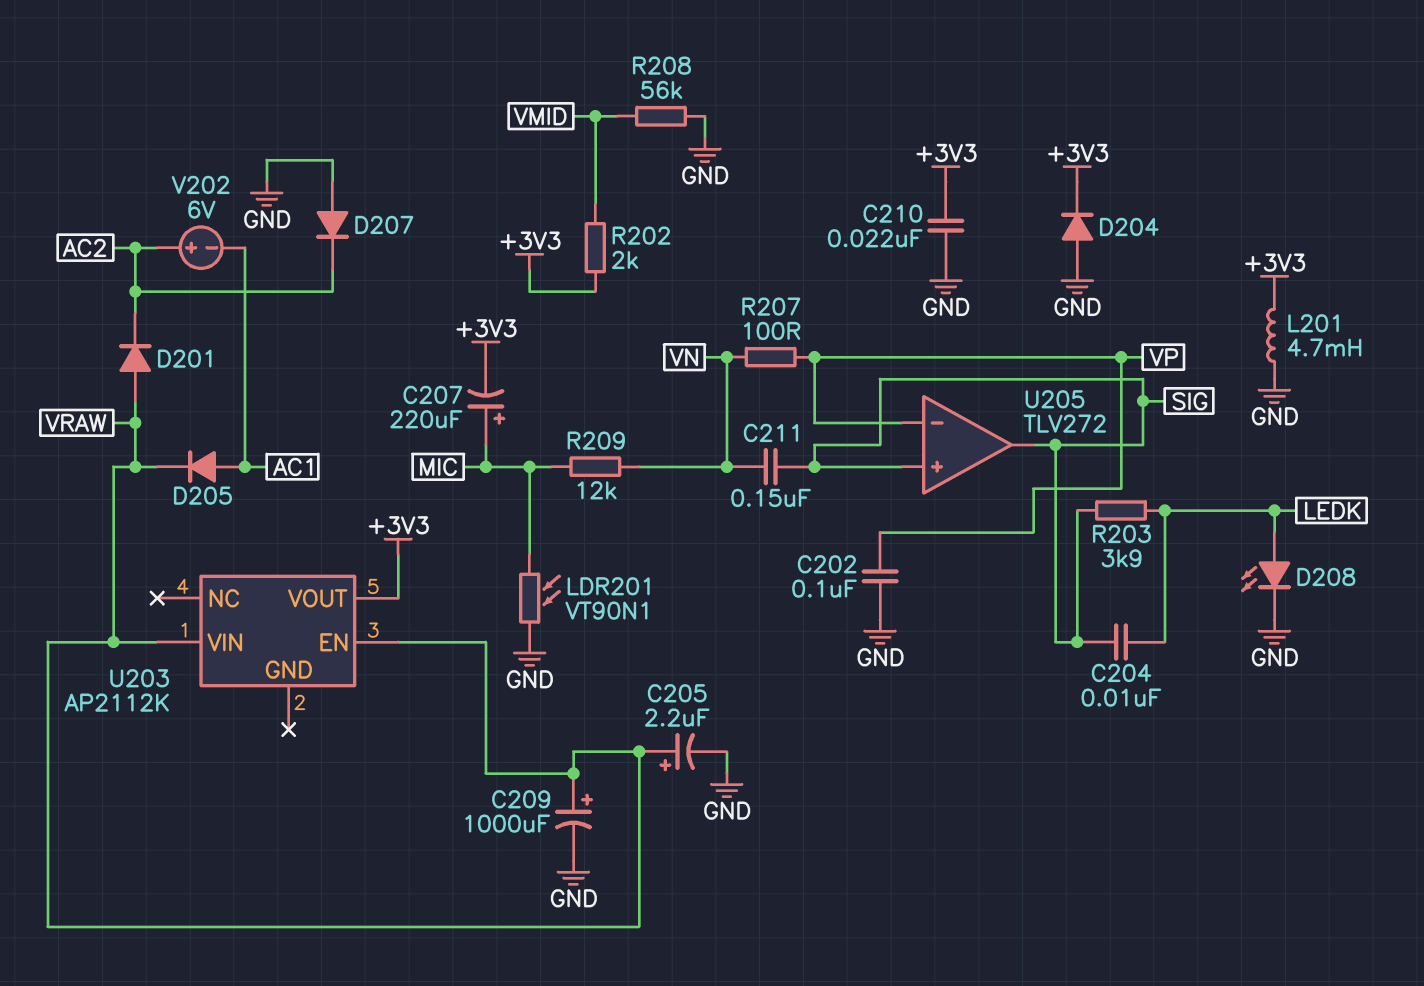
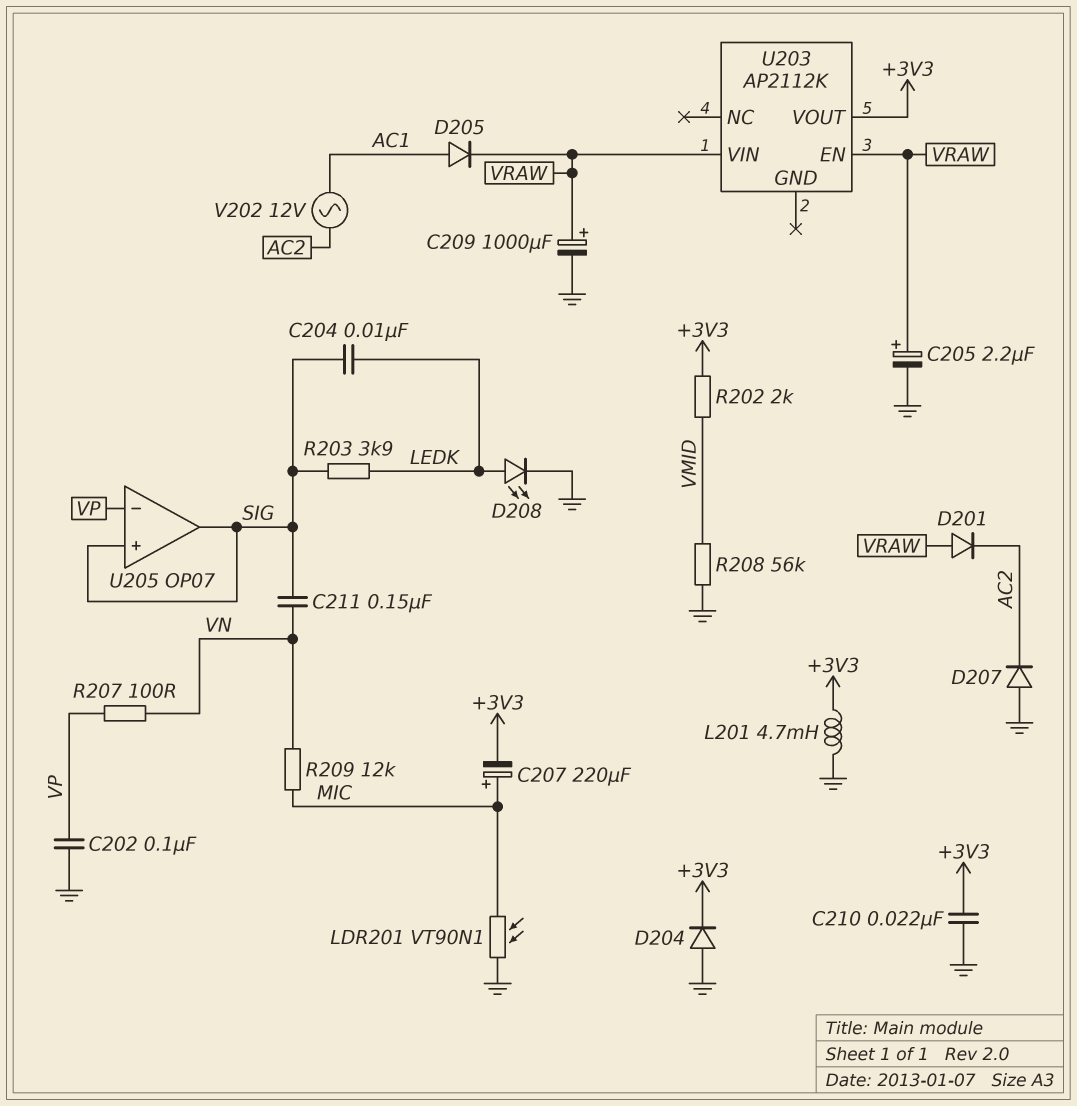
U205: TLV272 -> OP07
V202: 6V (plus AC2, minus AC1) -> AC 12V (AC1, AC2)

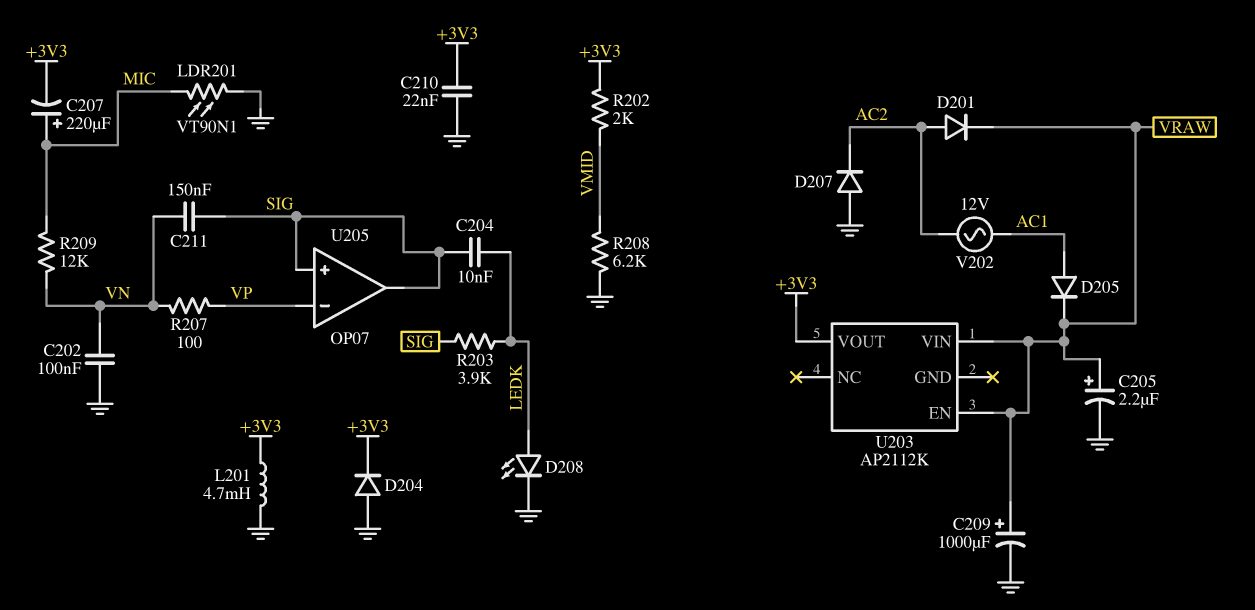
C202: 100nF (GND, VP) -> 100nF (GND, VN)
D201: diode (A VRAW, K AC2) -> diode (A AC2, K VRAW)
R208: 56k (GND, VMID) -> 6.2k (GND, VMID)

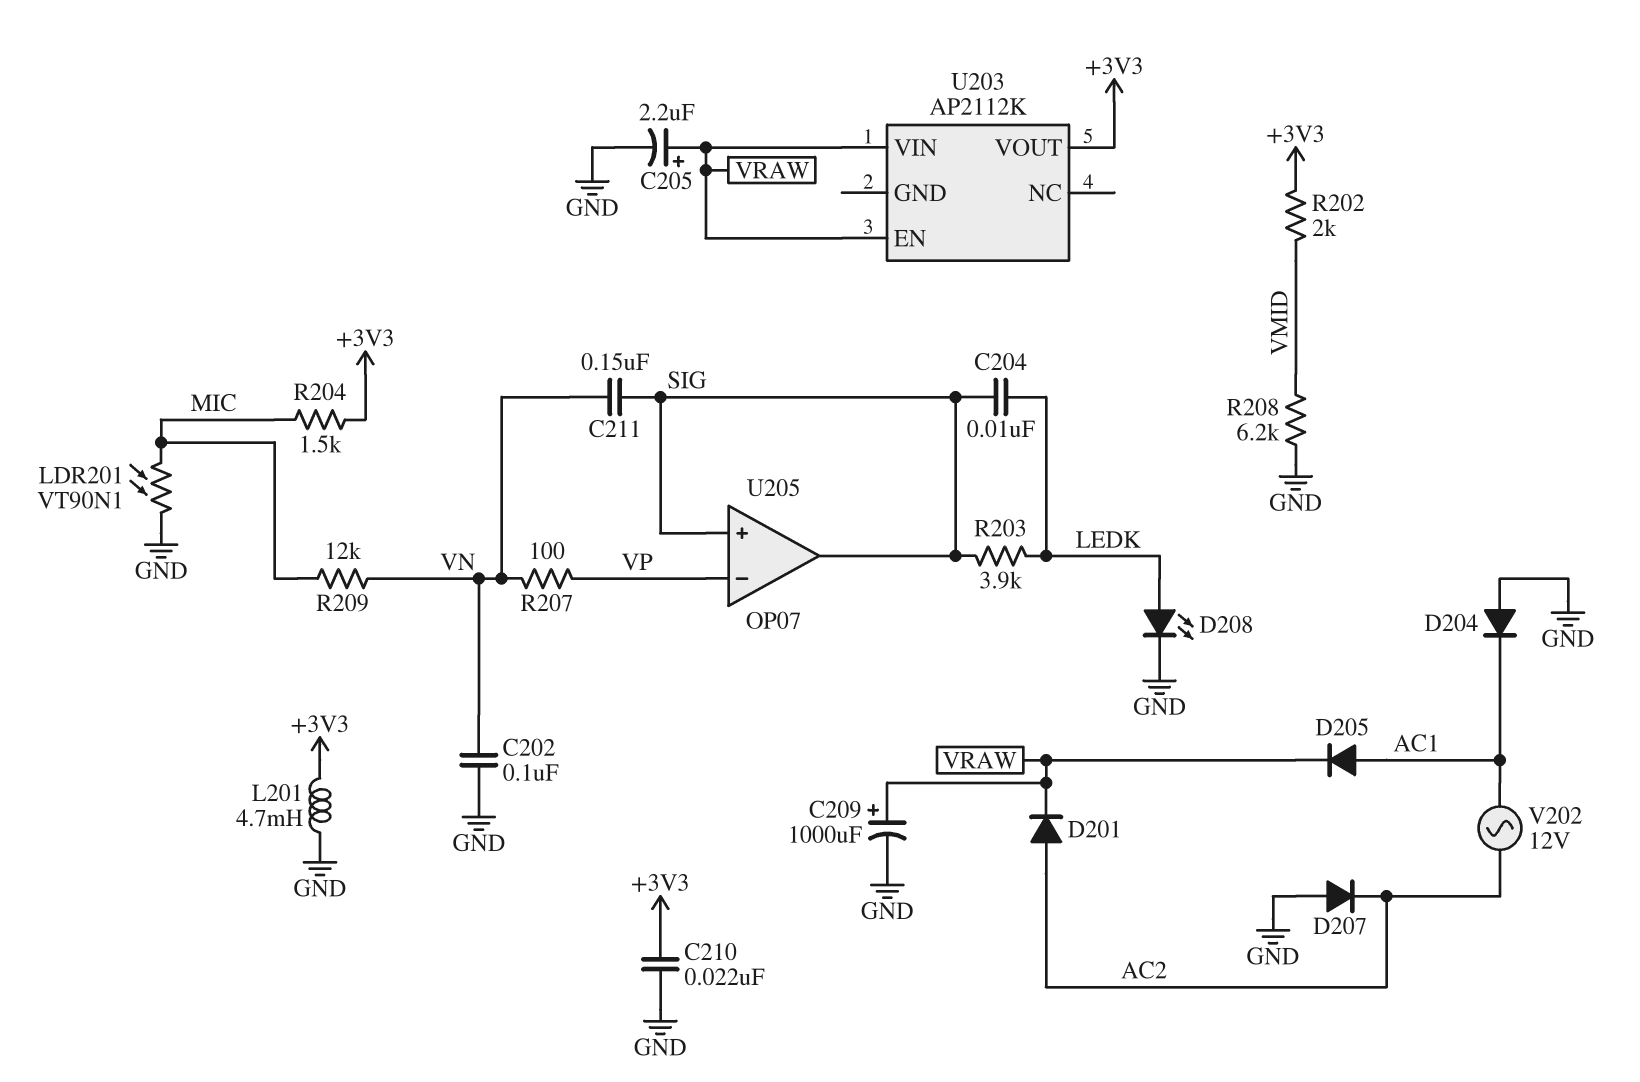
C207: 220uF (plus MIC, minus +3V3) -> none
D204: diode (A GND, K +3V3) -> diode (A GND, K AC1)
R204: none -> 1.5k (+3V3, MIC)

